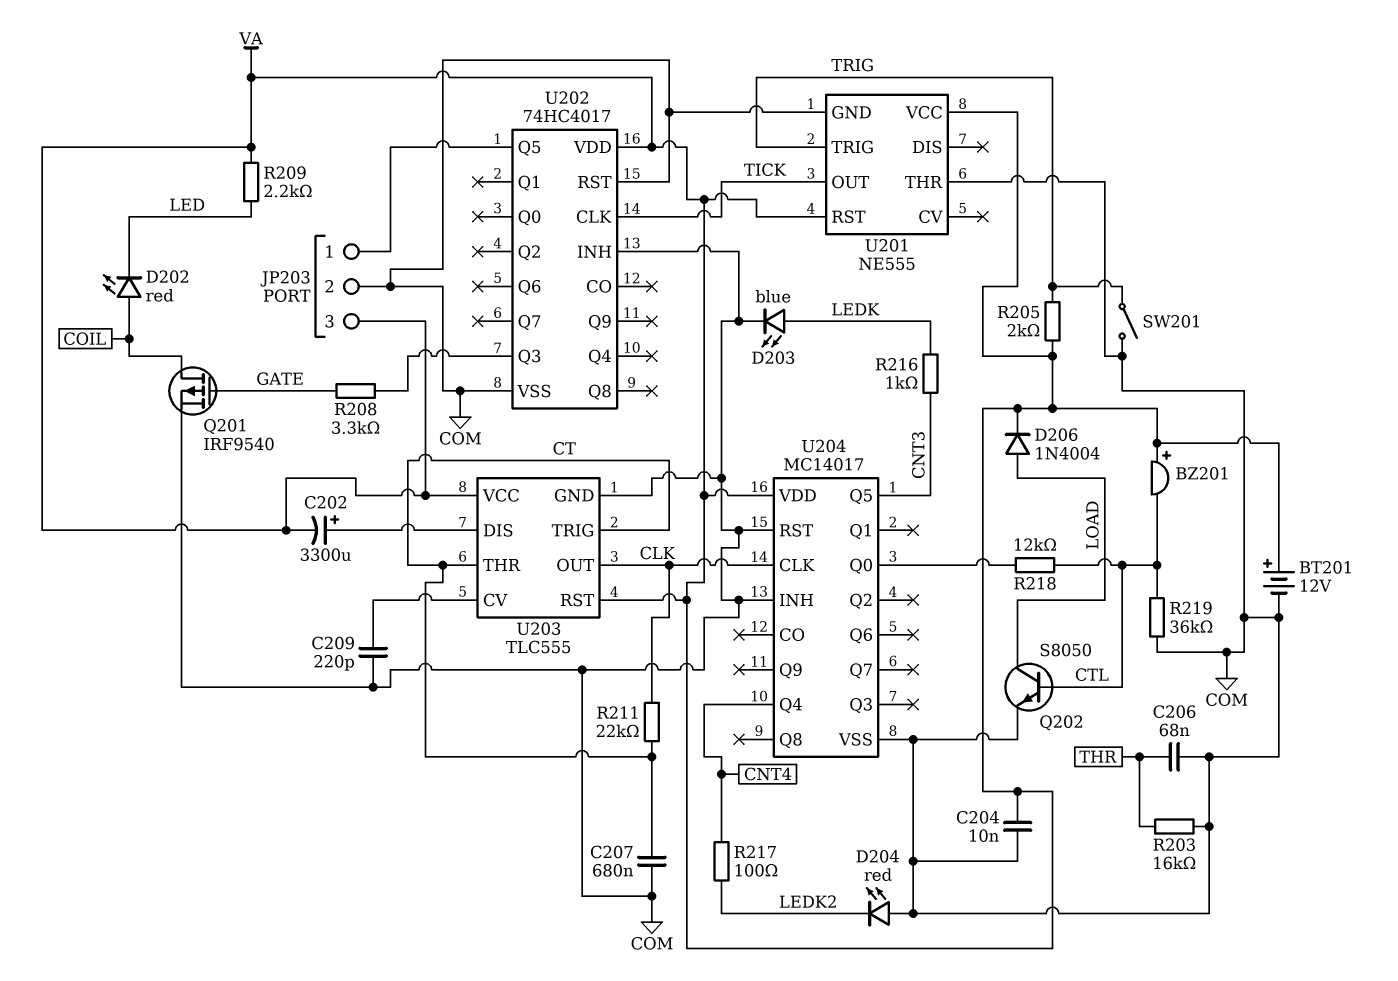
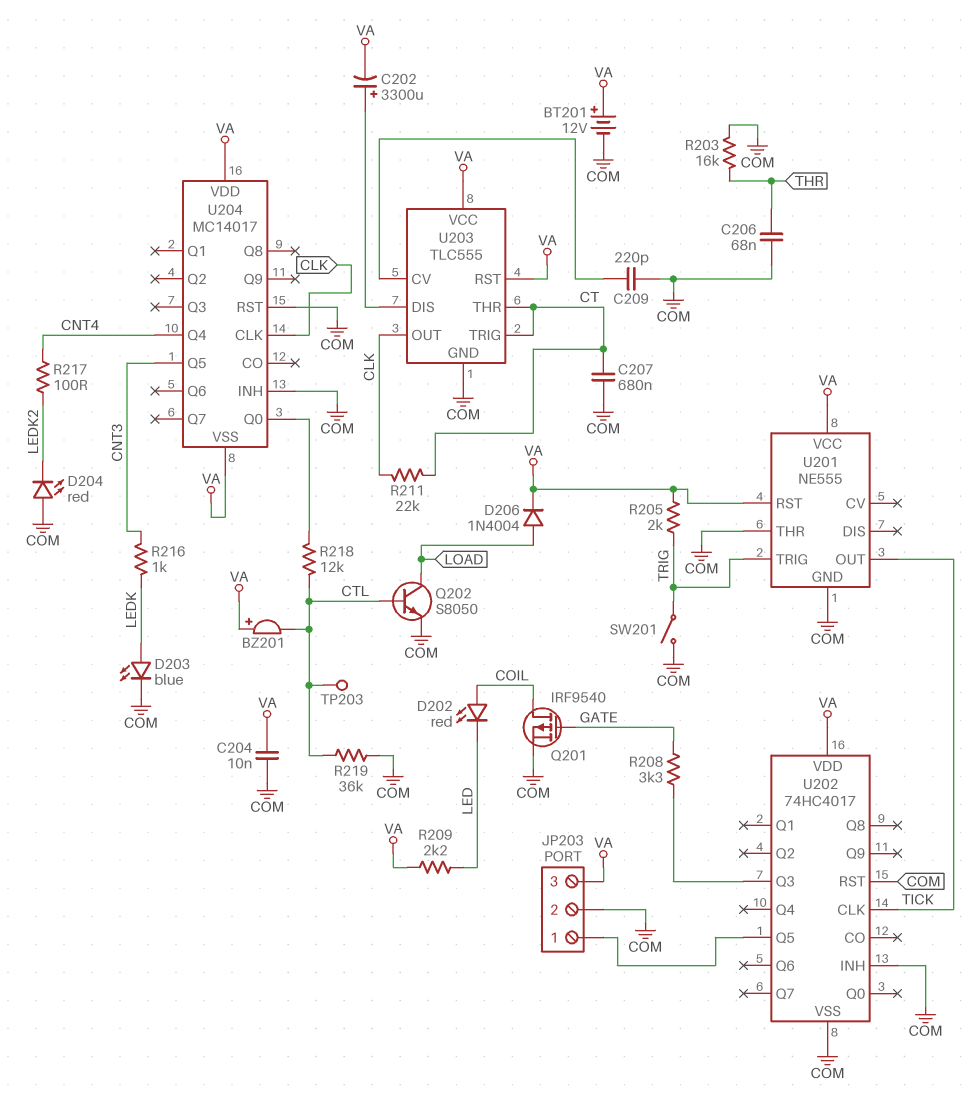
TP203: none -> test point (CTL)
U204 pin VSS: COM -> VA

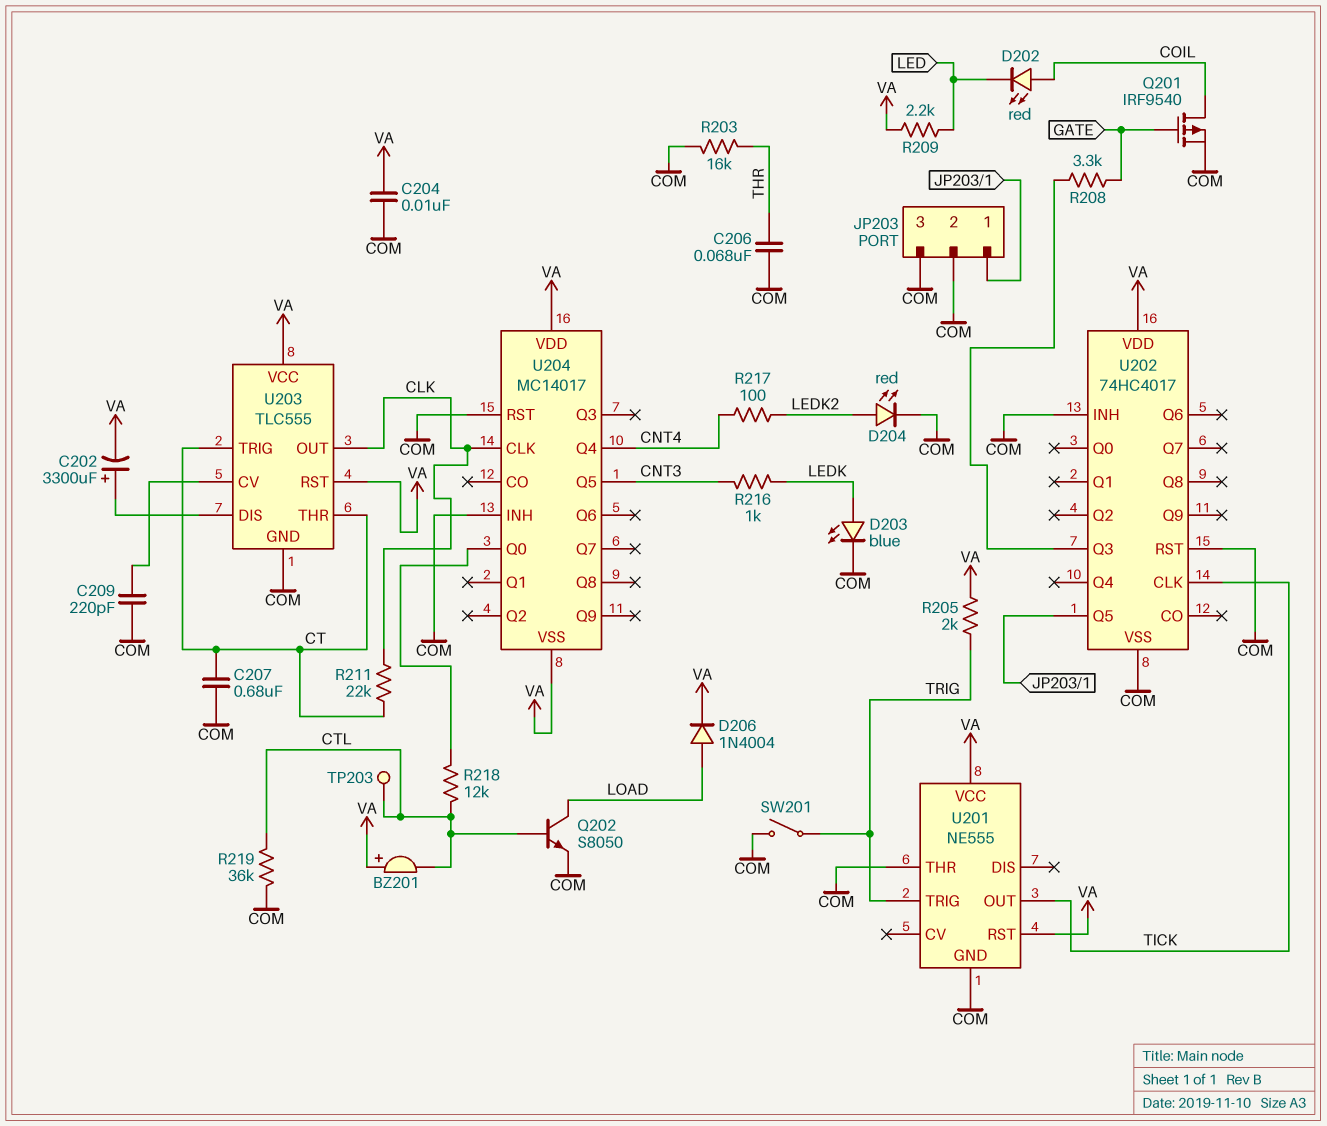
BT201: 12V (plus VA, minus COM) -> none
D204: LED red (A COM, K LEDK2) -> LED red (A LEDK2, K COM)
JP203 pin 3: VA -> COM

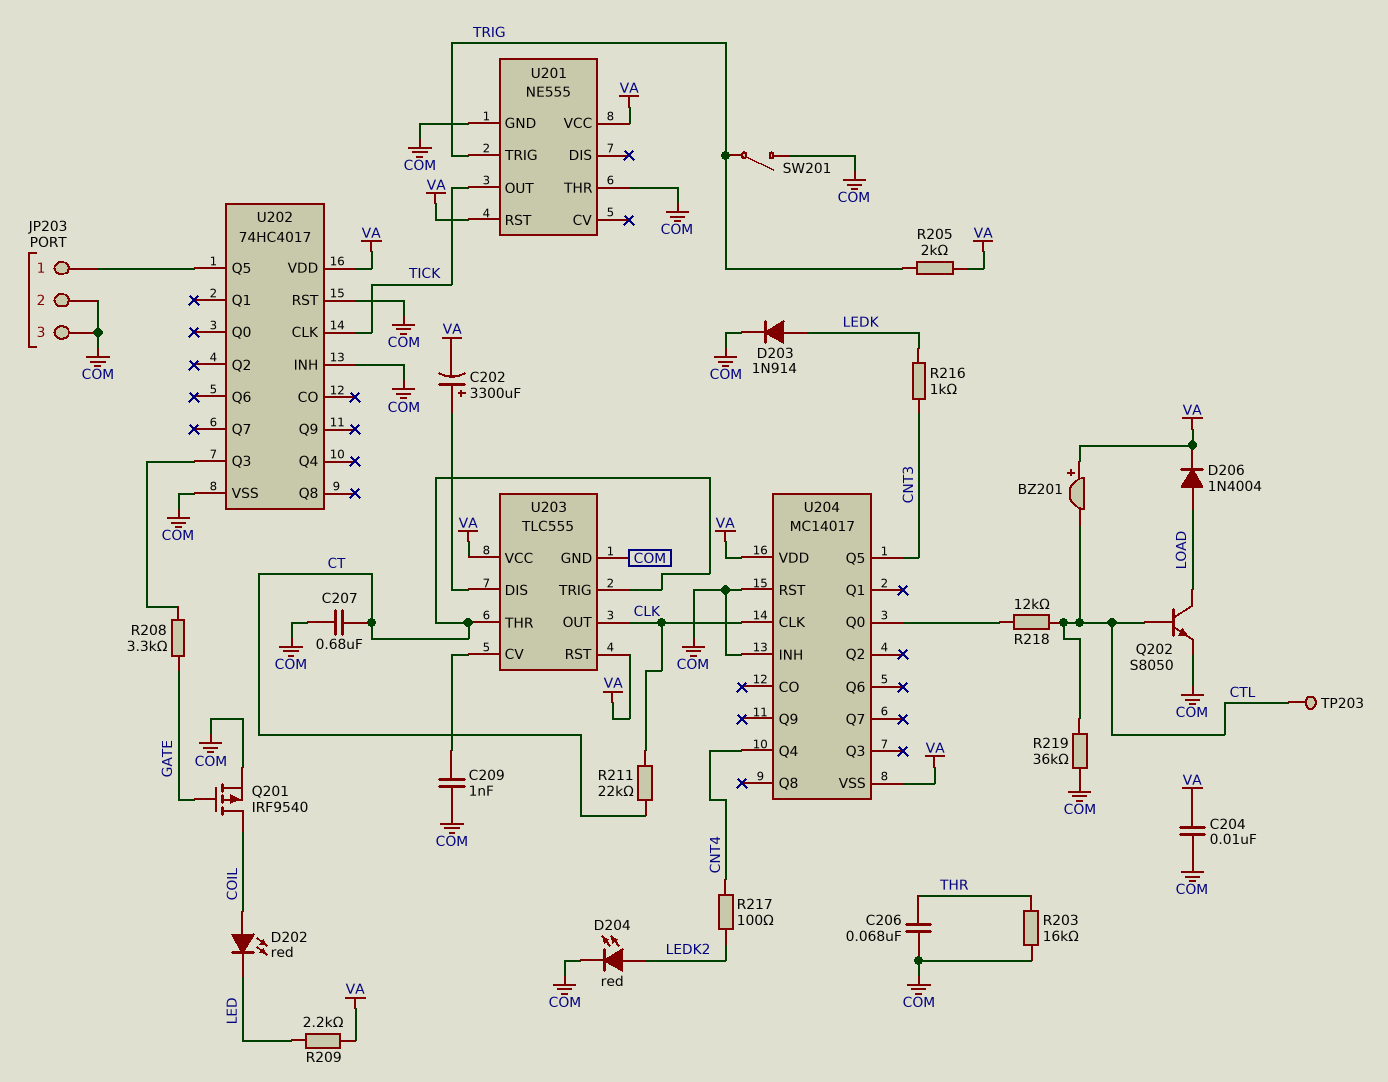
C209: 220pF (COM, U203/CV) -> 1nF (COM, U203/CV)
D203: LED blue (A LEDK, K COM) -> diode 1N914 (A LEDK, K COM)

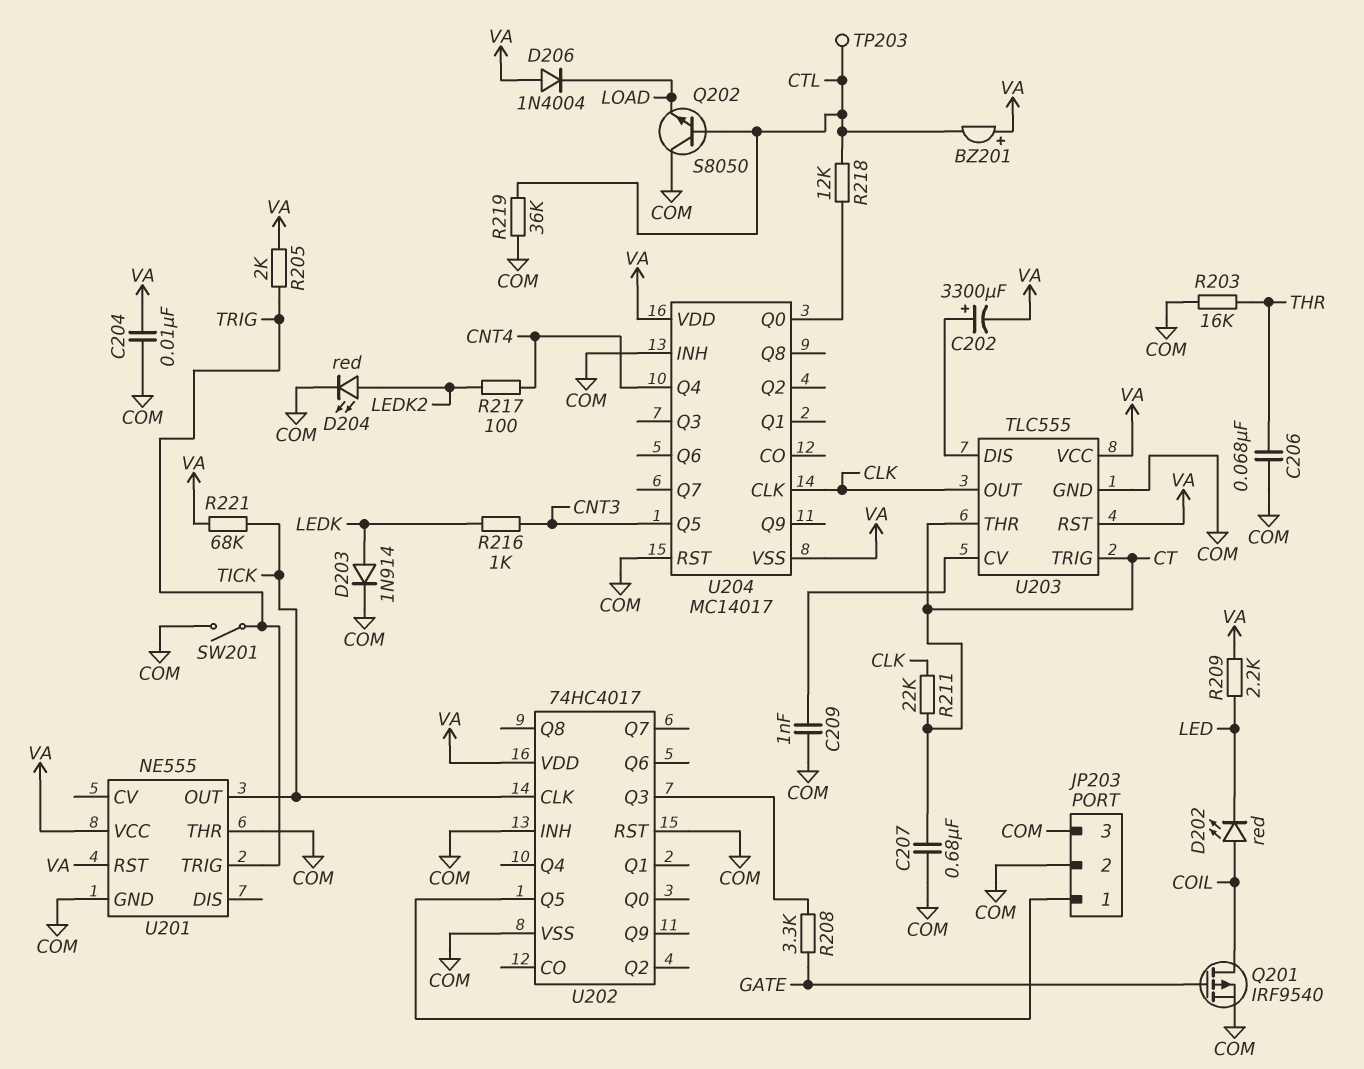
D206: diode 1N4004 (A LOAD, K VA) -> diode 1N4004 (A VA, K LOAD)
Q202: NPN S8050 (B CTL, C LOAD, E COM) -> NPN S8050 (B CTL, C COM, E LOAD)
R221: none -> 68k (TICK, VA)

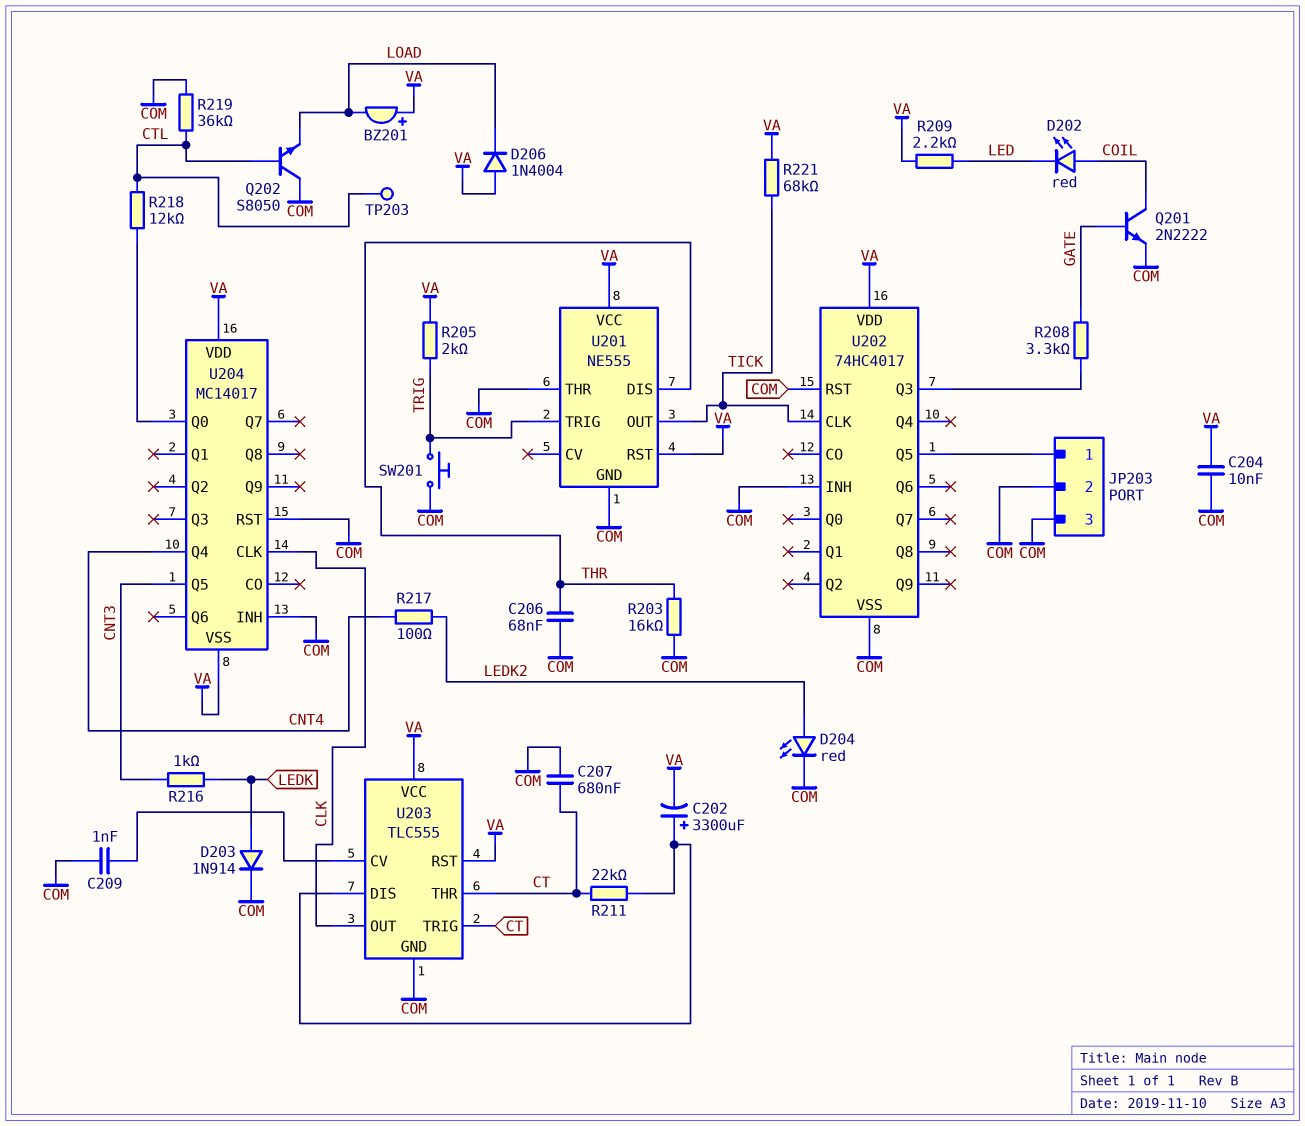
BZ201: buzzer (plus VA, minus CTL) -> buzzer (plus VA, minus LOAD)
Q201: PMOS IRF9540 (G GATE, D COIL, S COM) -> NPN 2N2222 (B GATE, C COIL, E COM)
R211: 22k (CLK, CT) -> 22k (CT, U203/DIS)
SW201: switch (COM, TRIG) -> button (COM, TRIG)
U201 pin DIS: none -> THR

